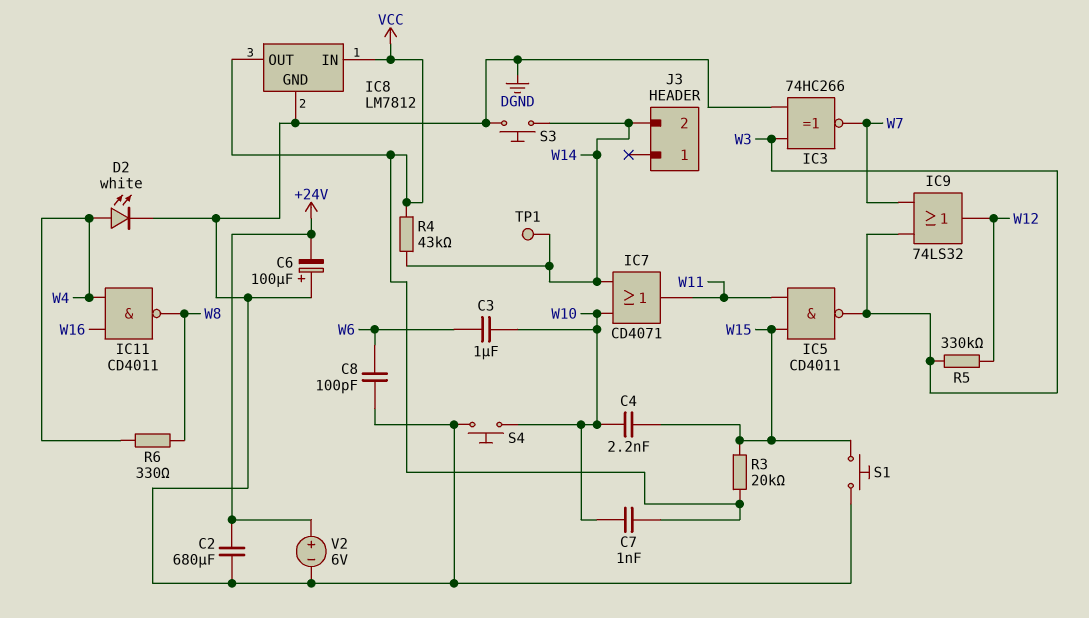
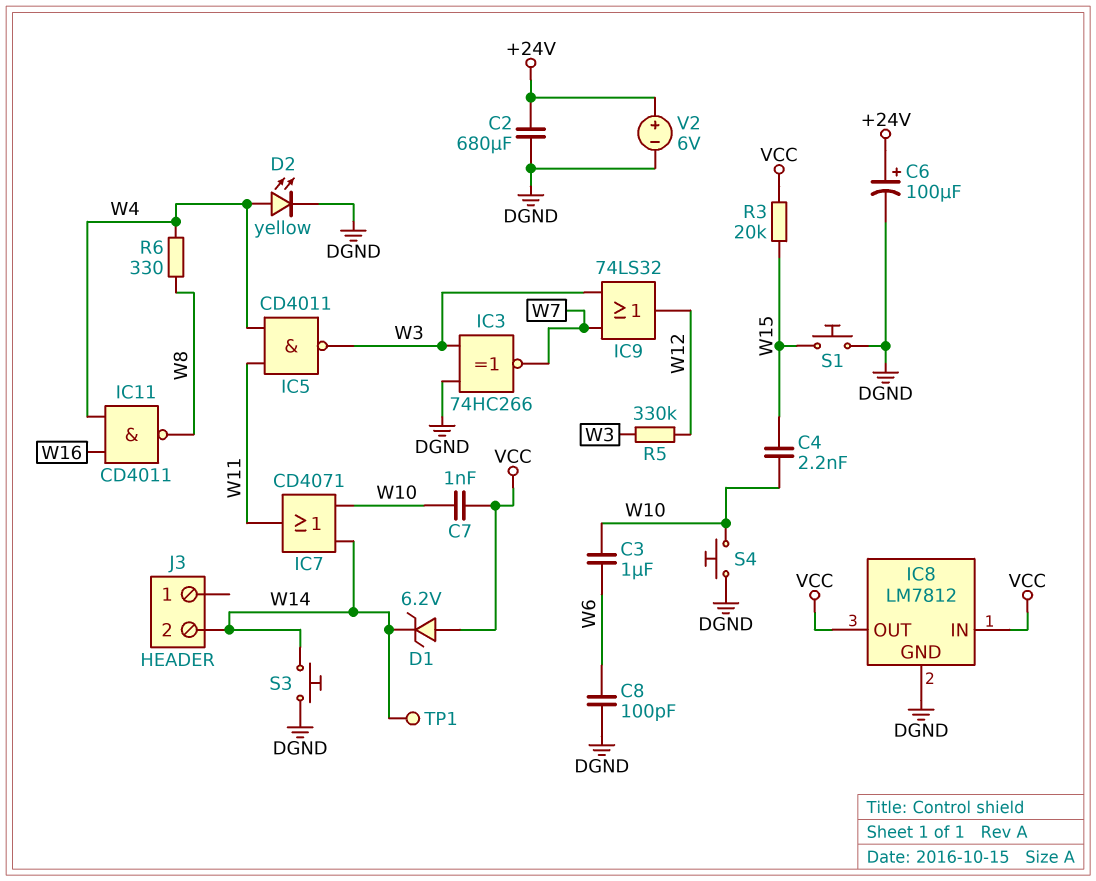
C6: 100uF (plus DGND, minus +24V) -> 100uF (plus +24V, minus DGND)
D1: none -> zener 6.2V (A VCC, K W14)
D2: LED white (A W4, K DGND) -> LED yellow (A W4, K DGND)
IC5: NAND CD4011 (in W11, in W15, out W3) -> NAND CD4011 (in W4, in W11, out W3)
R4: 43k (VCC, W14) -> none

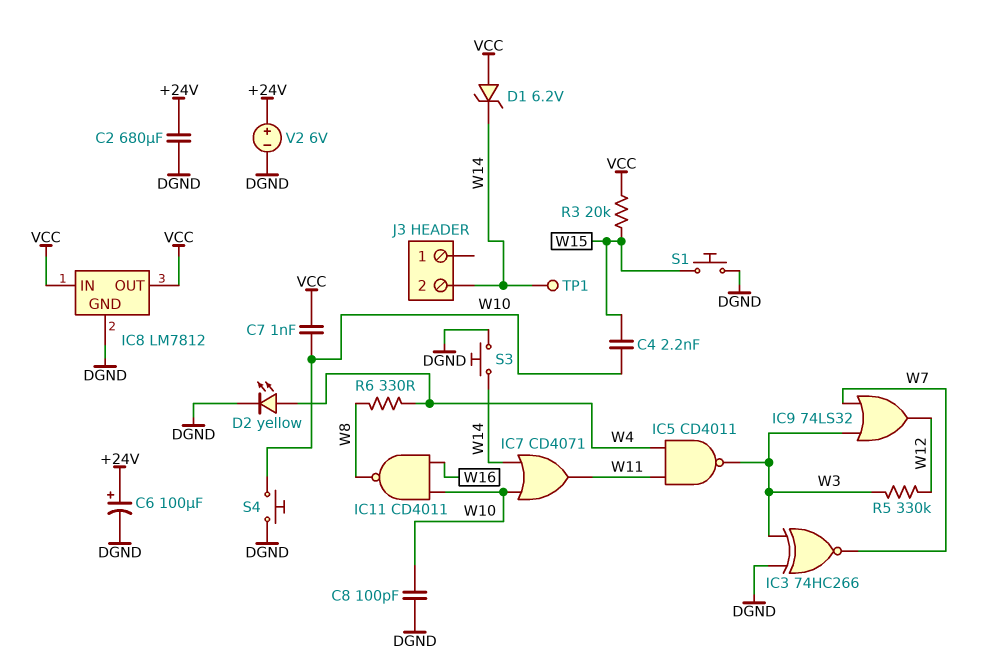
C3: 1uF (W6, W10) -> none
C8: 100pF (DGND, W6) -> 100pF (DGND, W10)
IC11: NAND CD4011 (in W4, in W16, out W8) -> NAND CD4011 (in W10, in W16, out W8)

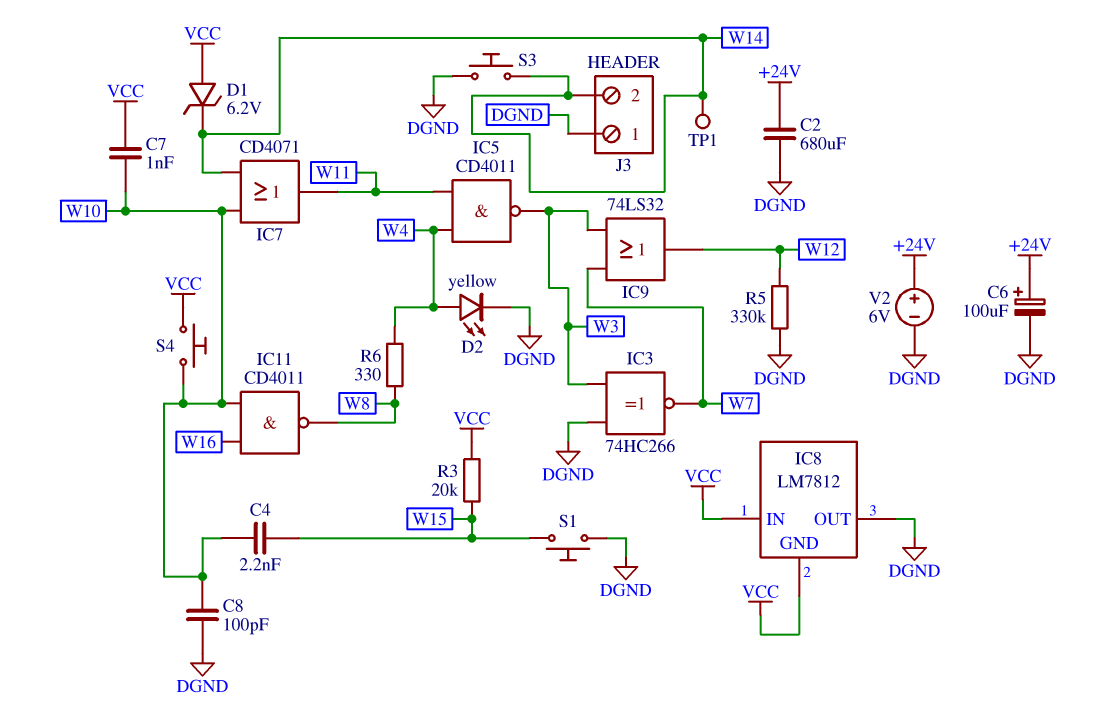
IC8 pin GND: DGND -> VCC
IC8 pin OUT: VCC -> DGND
J3 pin 1: none -> DGND
R5: 330k (W3, W12) -> 330k (DGND, W12)
S4: button (DGND, W10) -> button (VCC, W10)

